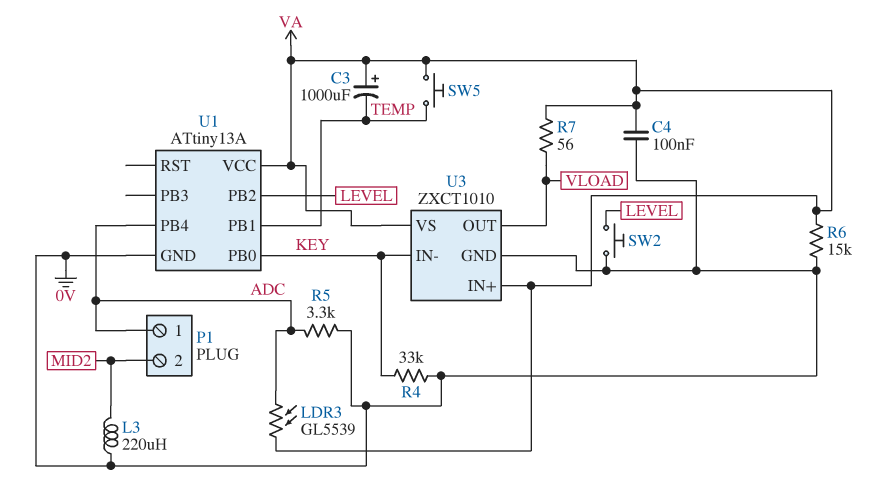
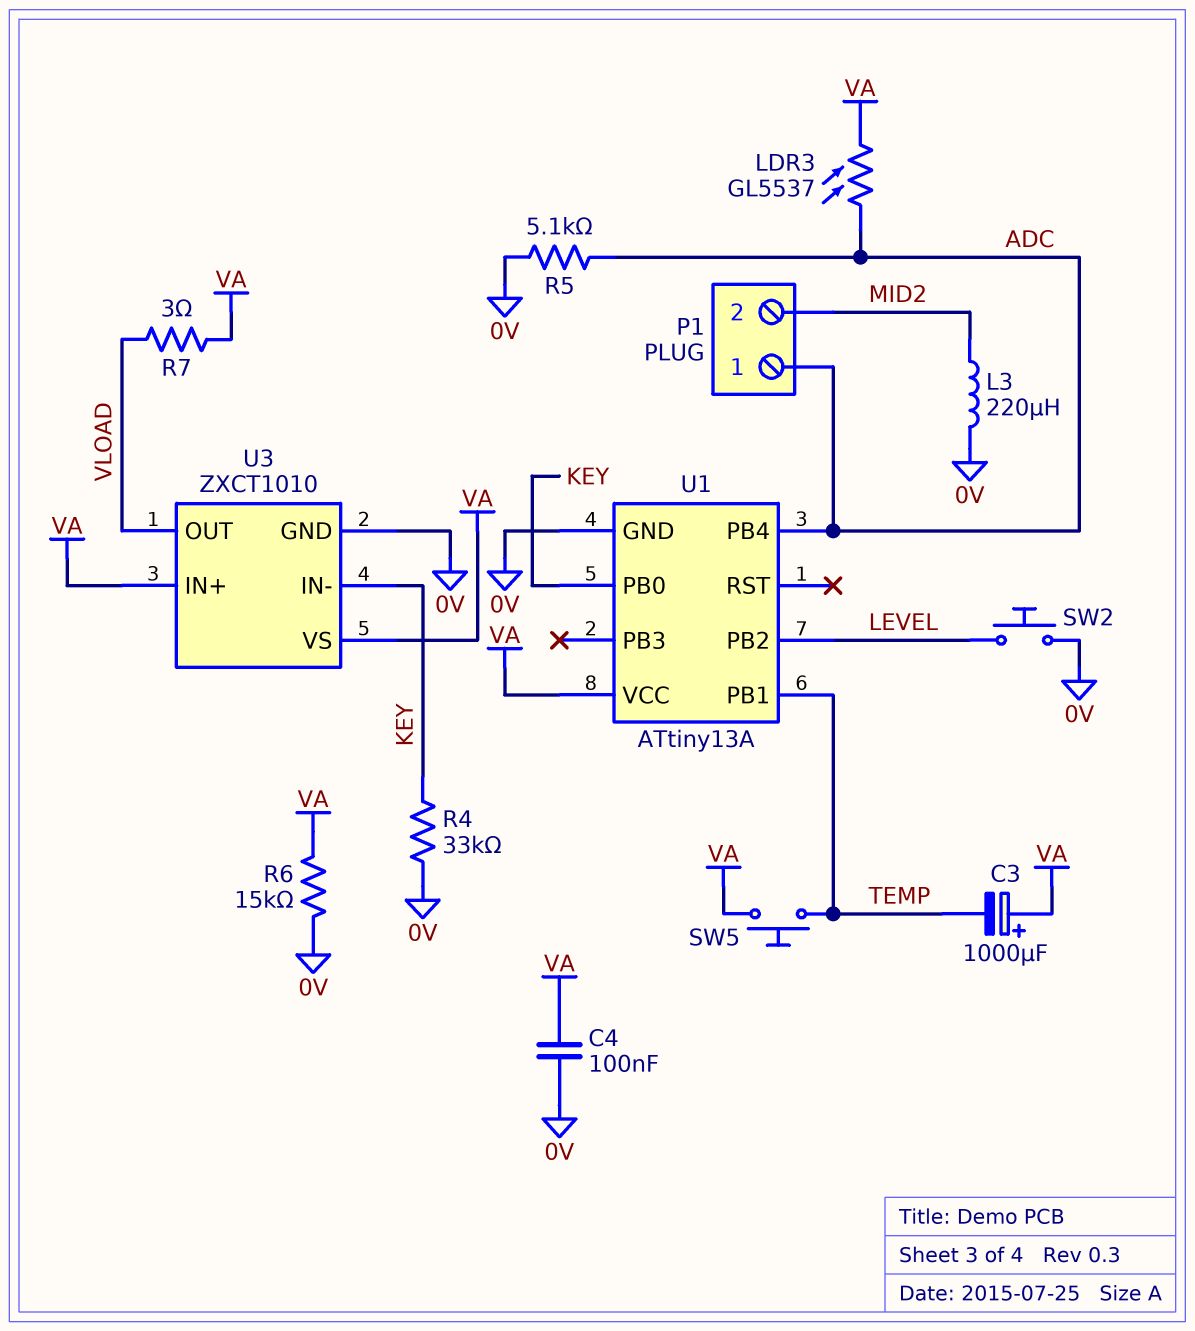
LDR3: GL5539 (ADC, VA) -> GL5537 (ADC, VA)
R5: 3.3k (0V, ADC) -> 5.1k (0V, ADC)
R7: 56 (VA, VLOAD) -> 3 (VA, VLOAD)

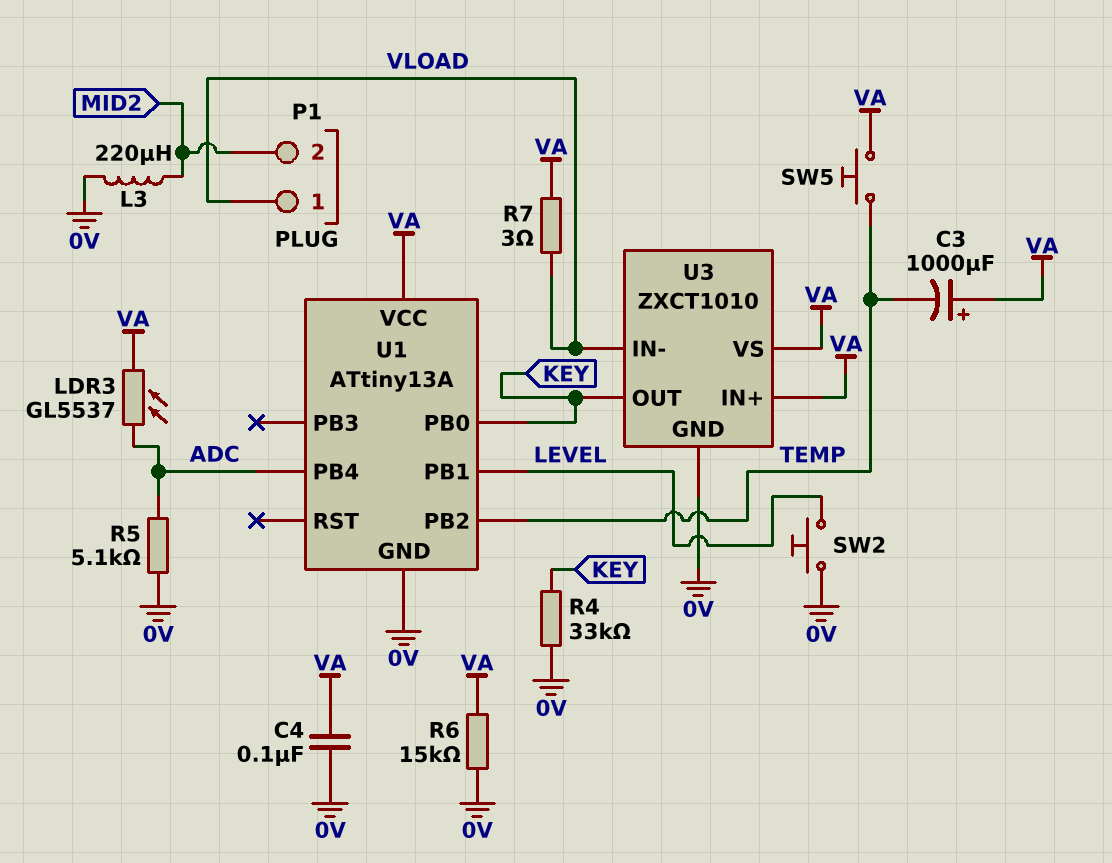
P1 pin 1: ADC -> VLOAD
U1 pin PB1: TEMP -> LEVEL
U1 pin PB2: LEVEL -> TEMP
U3 pin IN-: KEY -> VLOAD
U3 pin OUT: VLOAD -> KEY

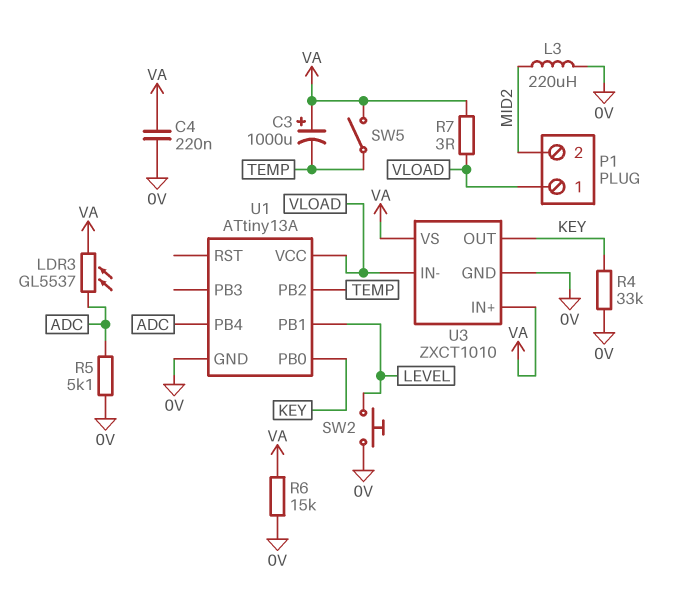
C4: 100nF (0V, VA) -> 220nF (0V, VA)
SW5: button (TEMP, VA) -> switch (TEMP, VA)
U1 pin VCC: VA -> VLOAD

